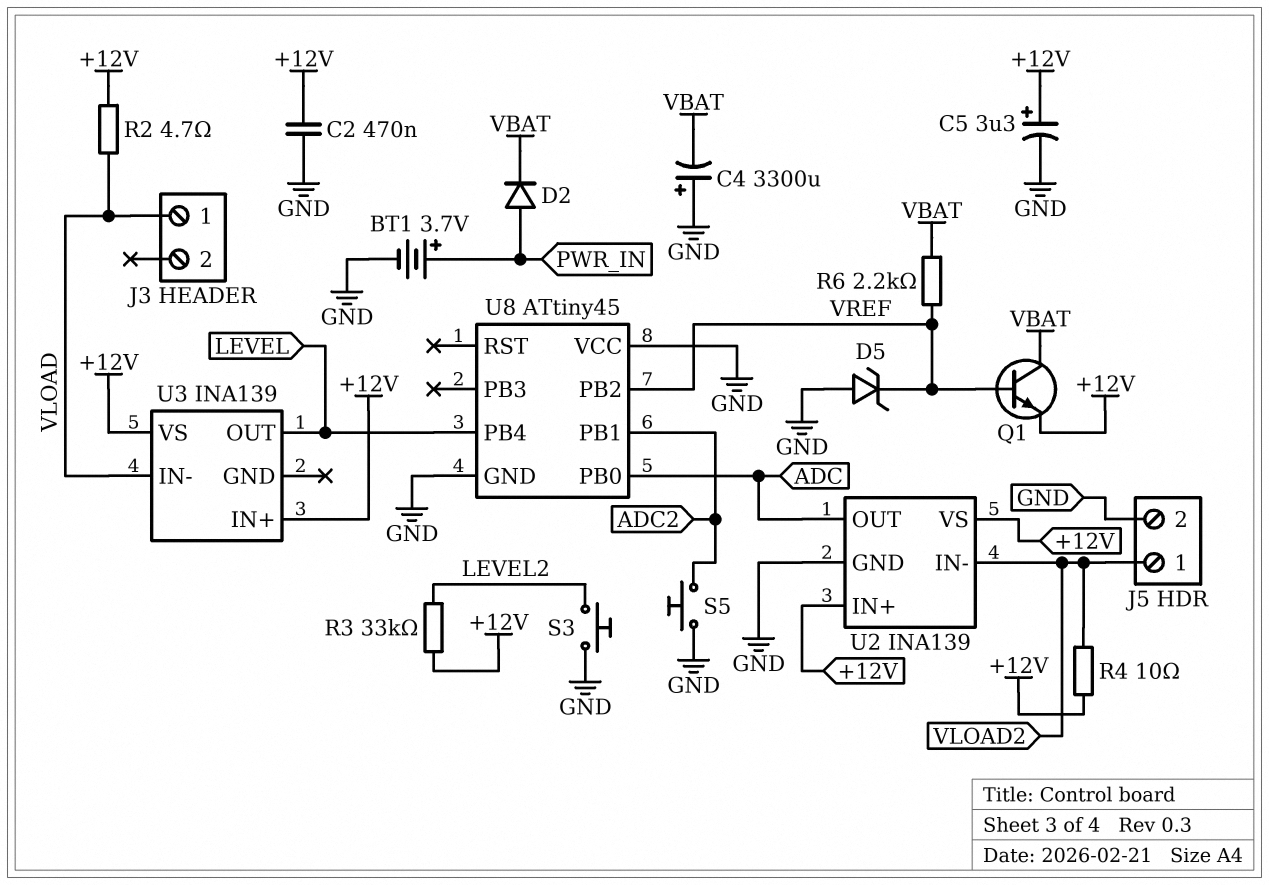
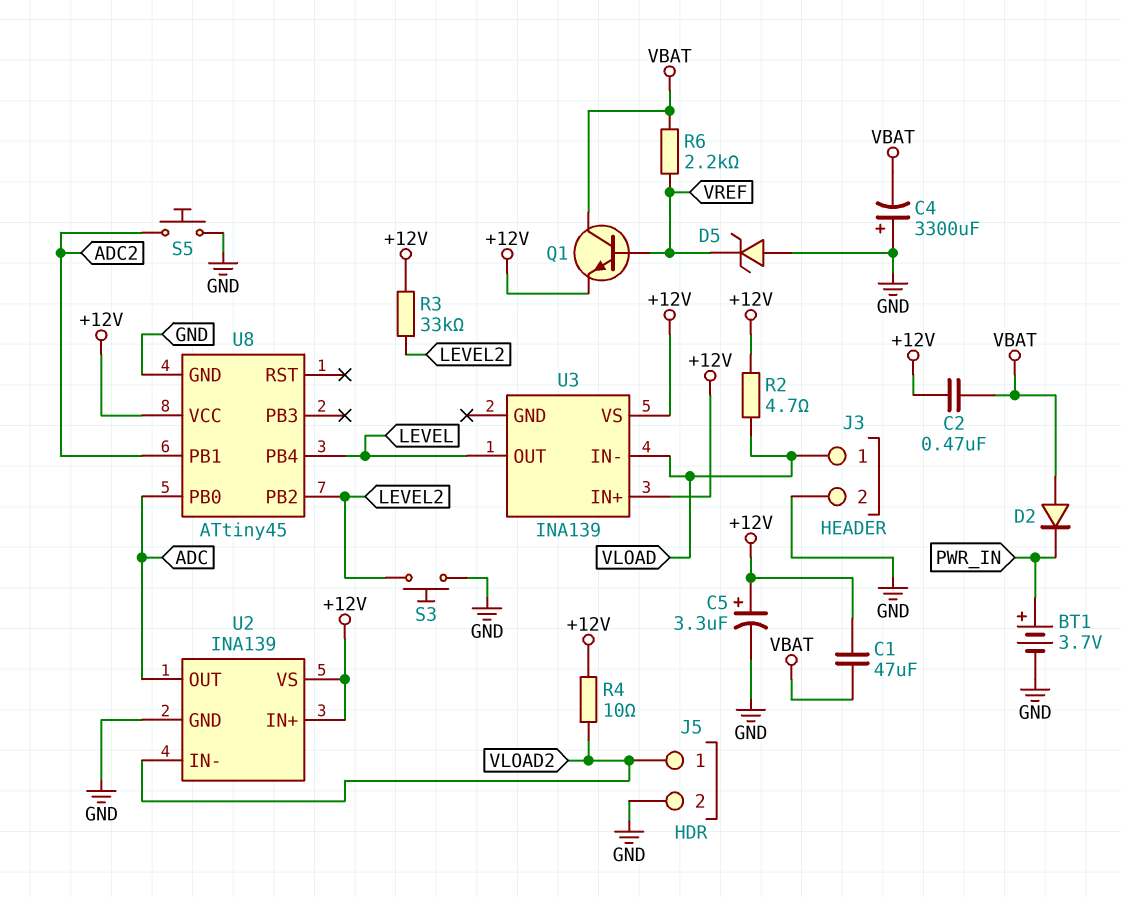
C1: none -> 47uF (+12V, VBAT)
C2: 470nF (+12V, GND) -> 470nF (+12V, VBAT)
D2: diode (A PWR_IN, K VBAT) -> diode (A VBAT, K PWR_IN)
J3 pin 2: none -> GND
U8 pin PB2: VREF -> LEVEL2
U8 pin VCC: GND -> +12V

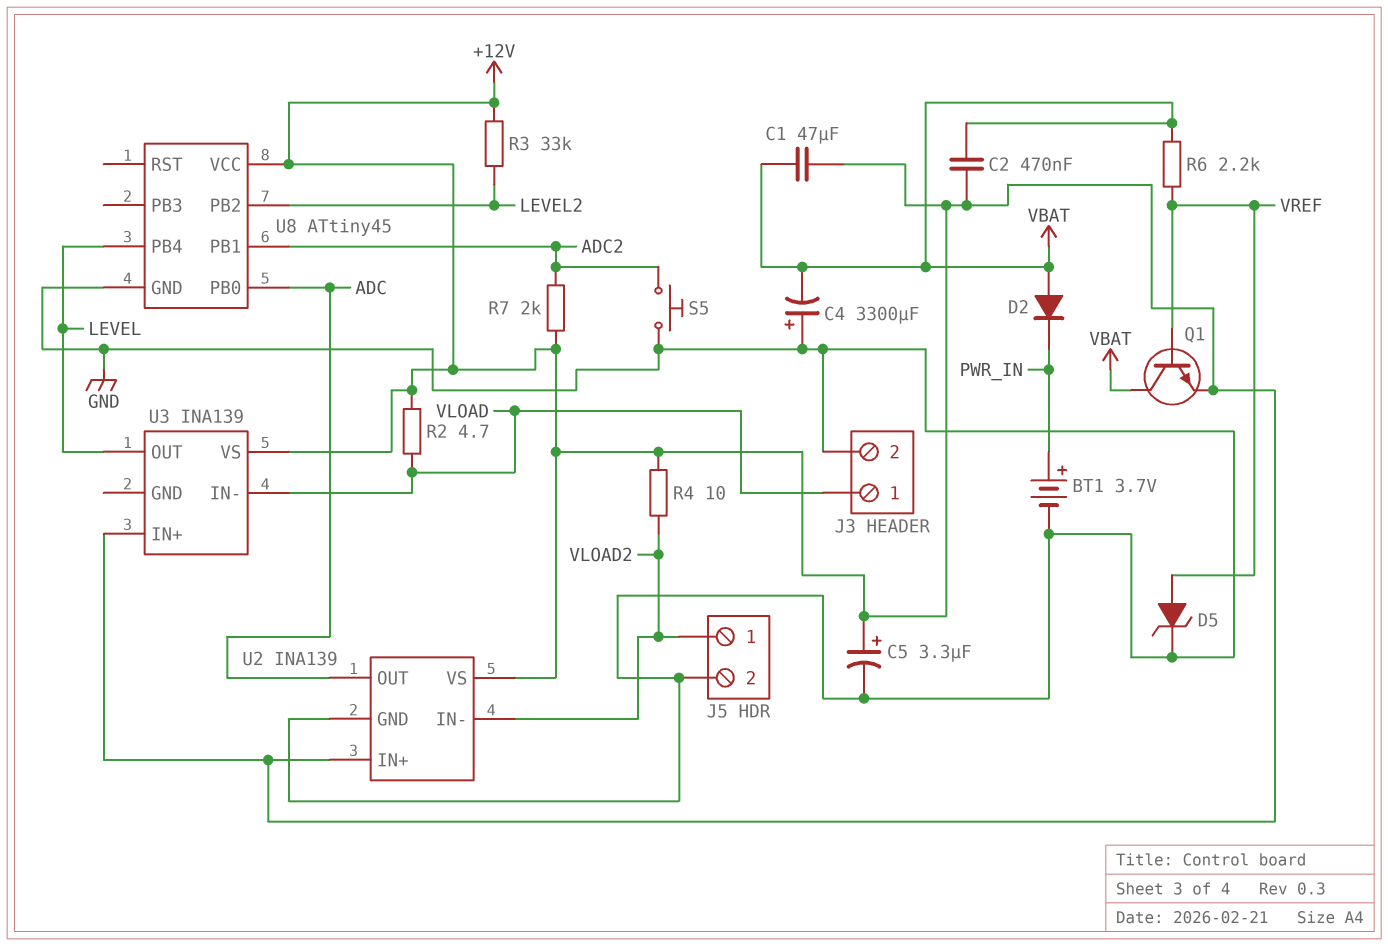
D5: zener (A GND, K VREF) -> zener (A VREF, K GND)
R7: none -> 2k (+12V, ADC2)
S3: button (GND, LEVEL2) -> none

